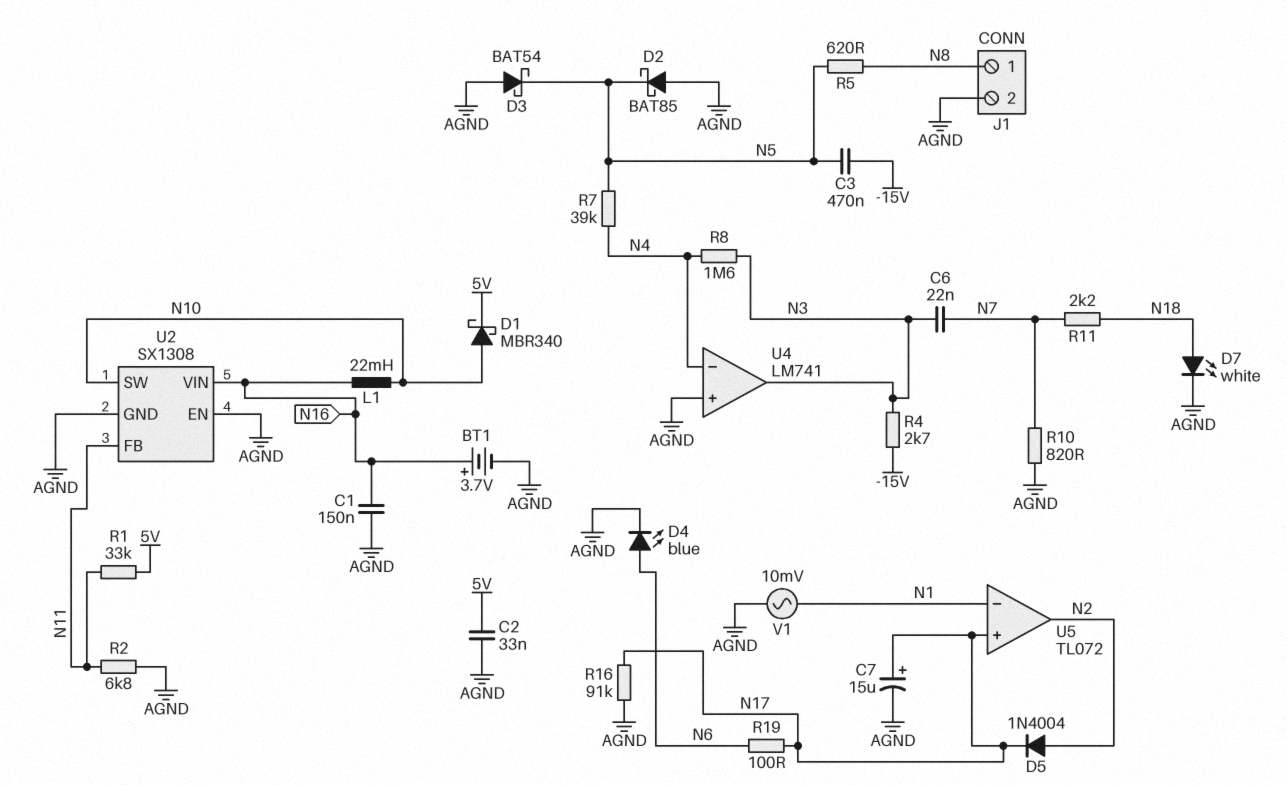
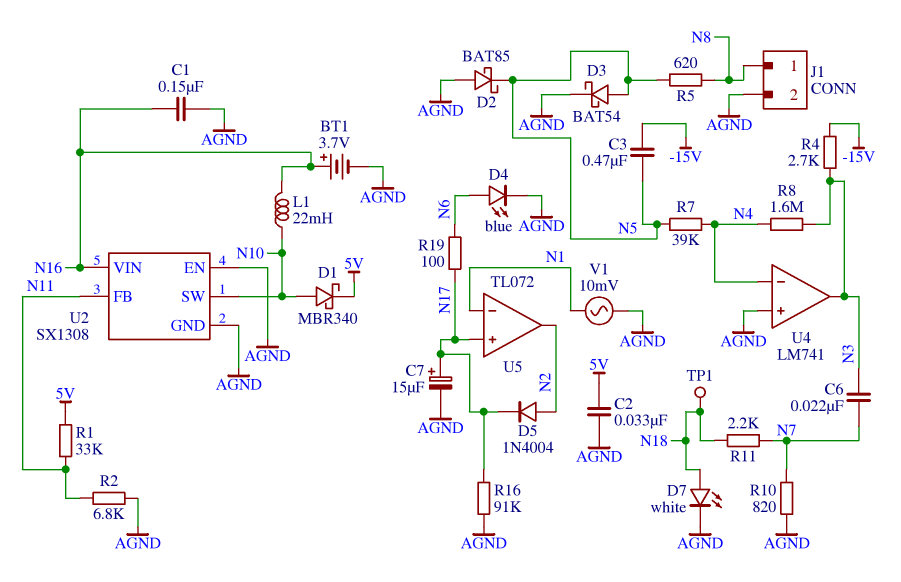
D3: schottky BAT54 (A AGND, K N5) -> schottky BAT54 (A N5, K AGND)
TP1: none -> test point (N18)

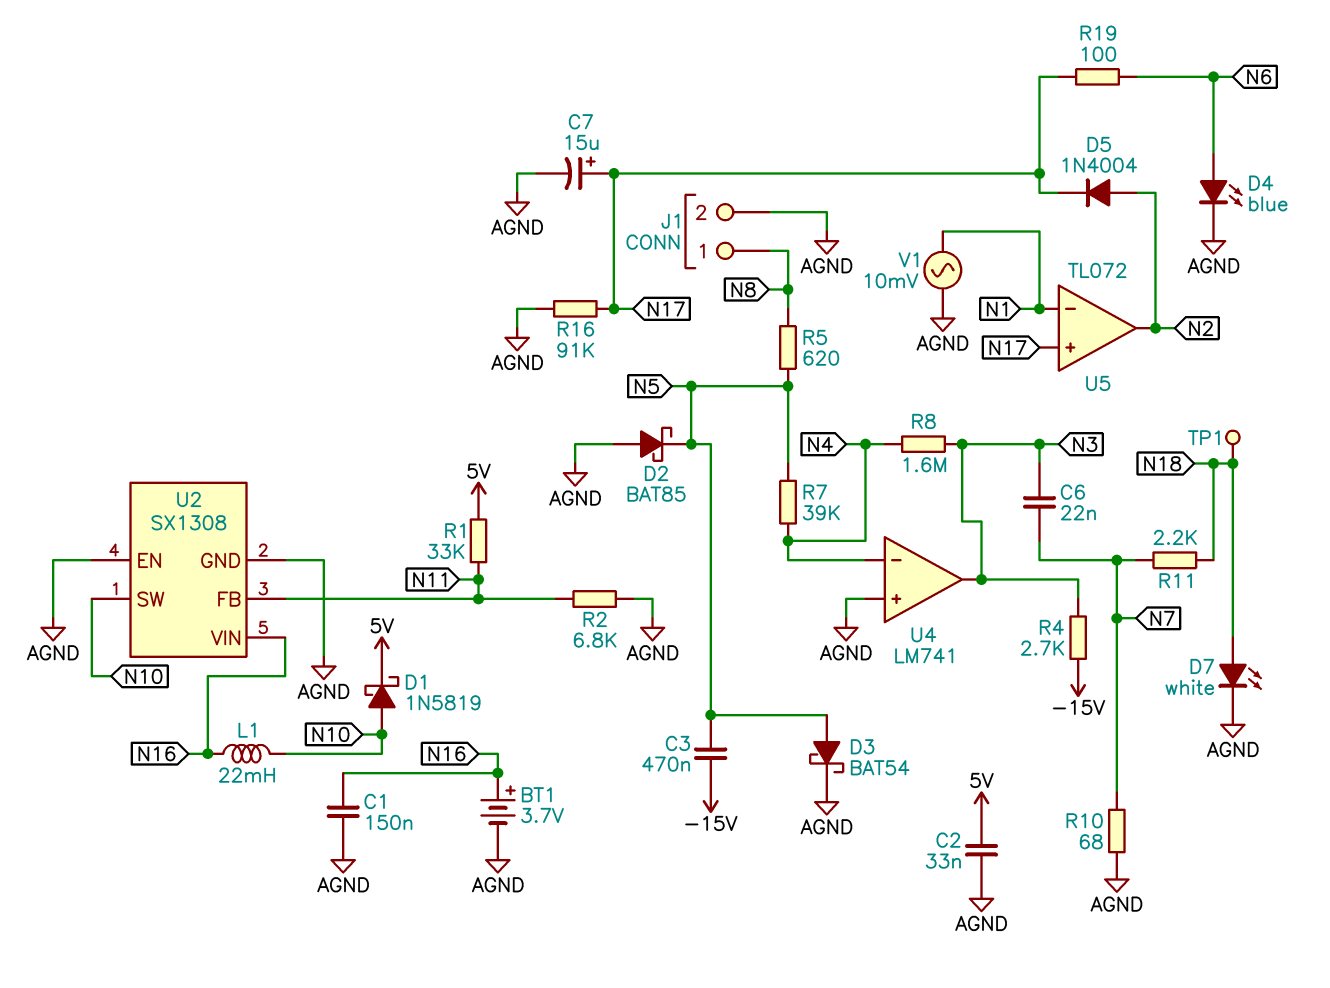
D1: schottky MBR340 (A N10, K 5V) -> schottky 1N5819 (A N10, K 5V)
R10: 820 (AGND, N7) -> 68 (AGND, N7)

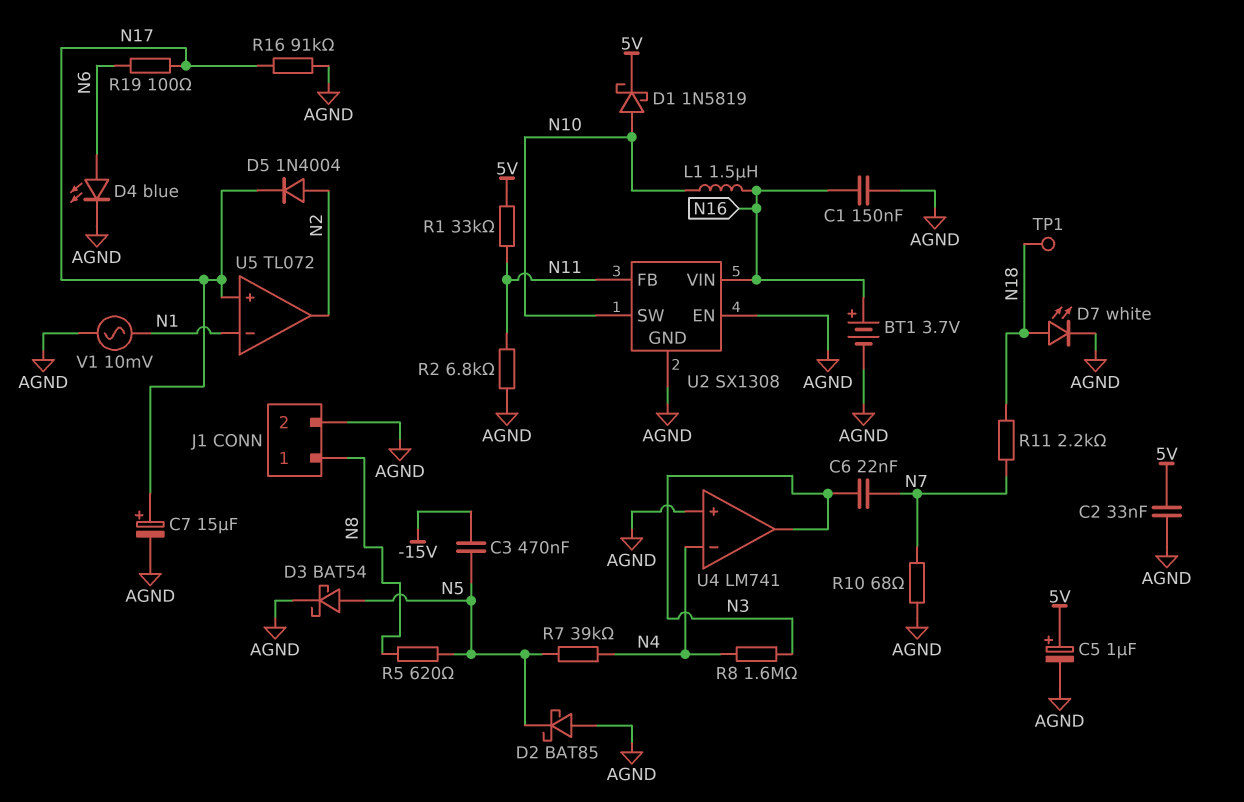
C5: none -> 1uF (plus 5V, minus AGND)
L1: 22mH (N10, N16) -> 1.5uH (N10, N16)
R4: 2.7k (-15V, N3) -> none

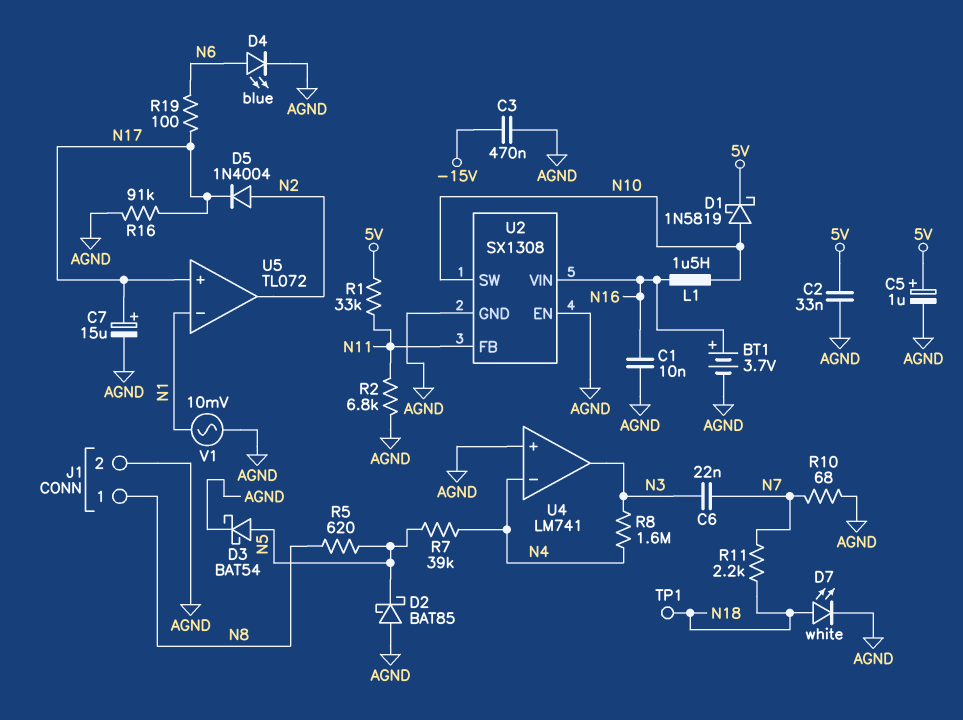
C1: 150nF (AGND, N16) -> 10nF (AGND, N16)
C3: 470nF (-15V, N5) -> 470nF (-15V, AGND)

